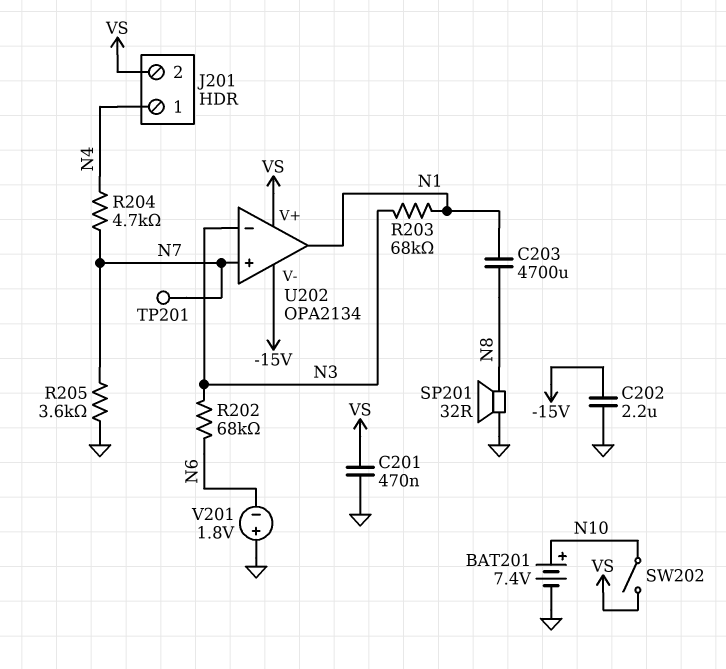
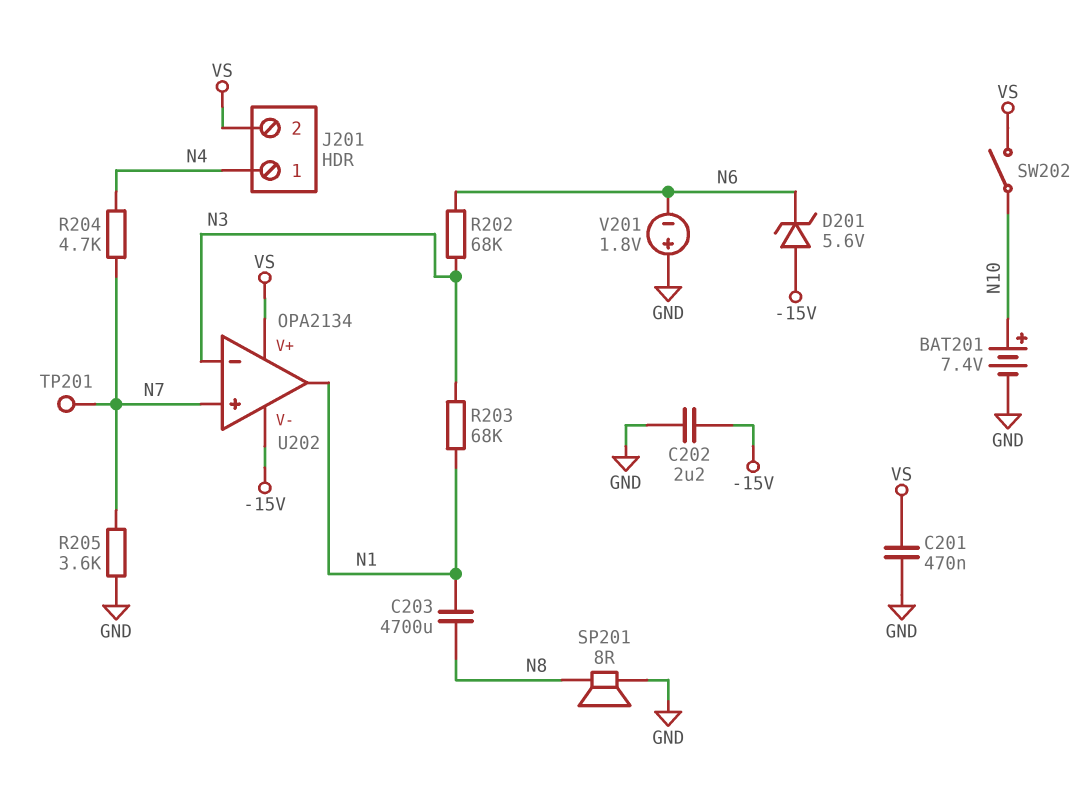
D201: none -> zener 5.6V (A -15V, K N6)
SP201: speaker 32R (GND, N8) -> speaker 8R (GND, N8)

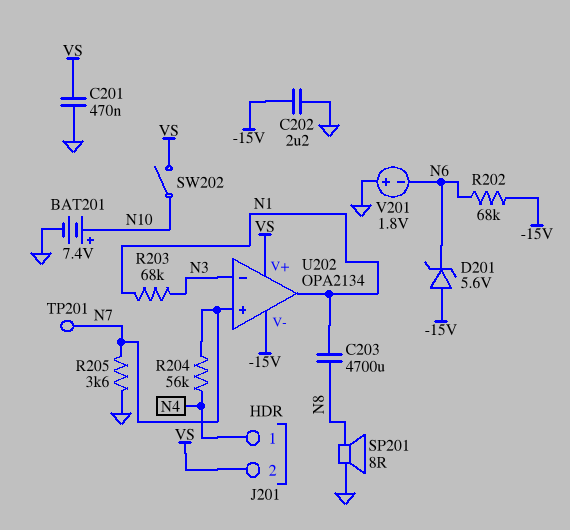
R202: 68k (N3, N6) -> 68k (-15V, N6)
R204: 4.7k (N4, N7) -> 56k (N4, N7)

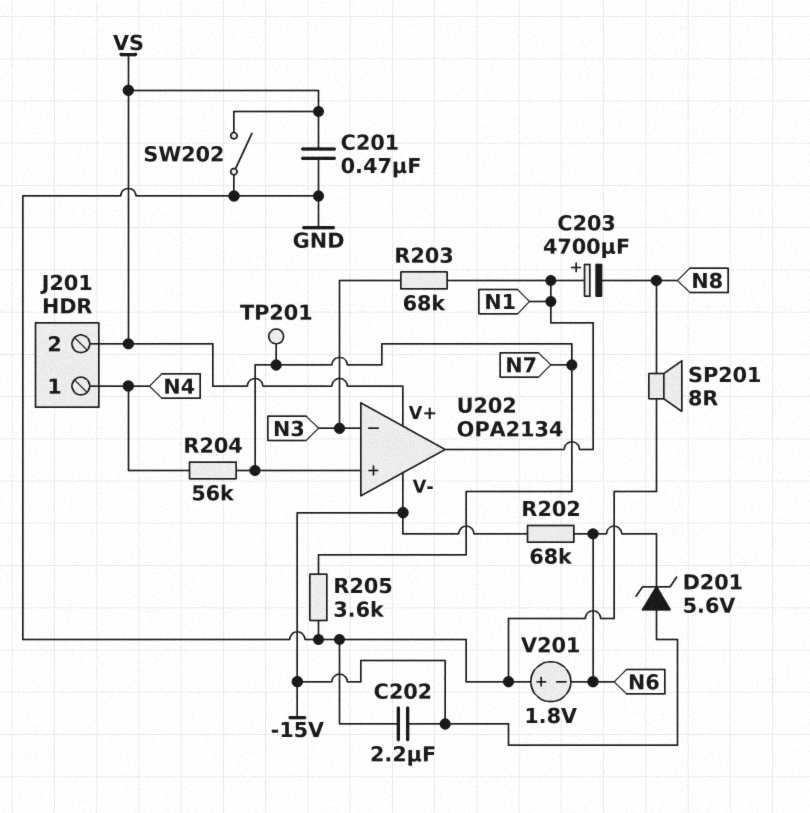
BAT201: 7.4V (plus N10, minus GND) -> none
C203: 4700uF (N1, N8) -> 4700uF (plus N1, minus N8)
SW202: switch (N10, VS) -> switch (GND, VS)

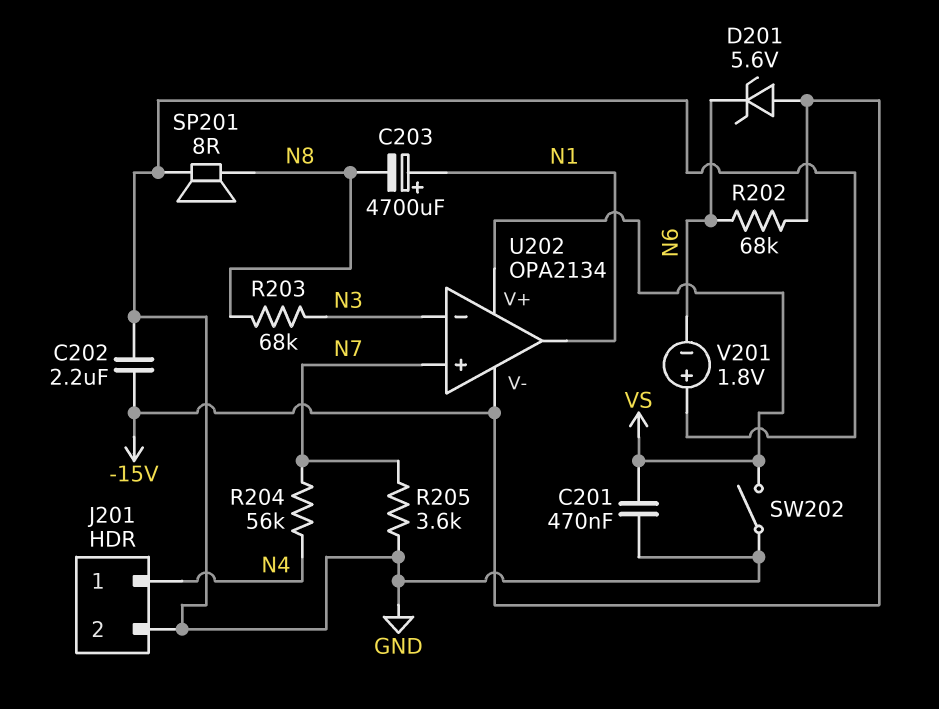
J201 pin 2: VS -> GND
R203: 68k (N1, N3) -> 68k (N3, N8)
TP201: test point (N7) -> none

